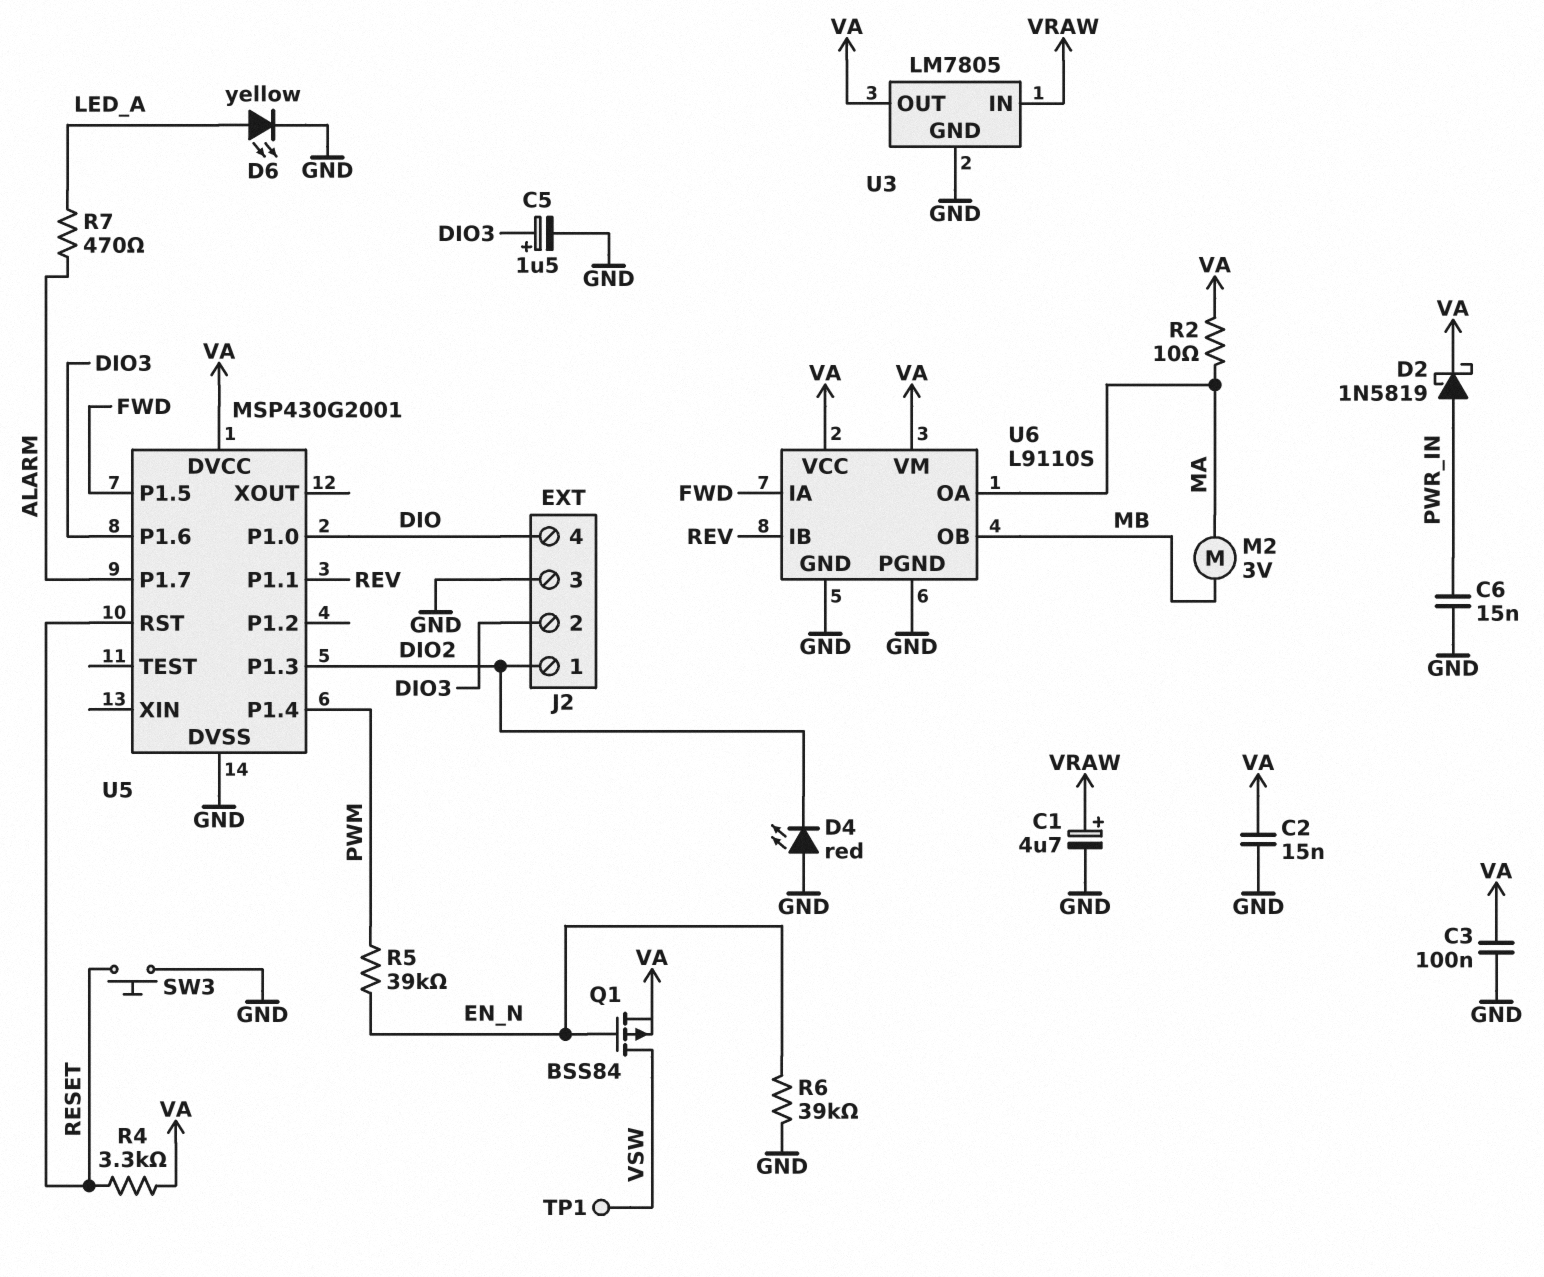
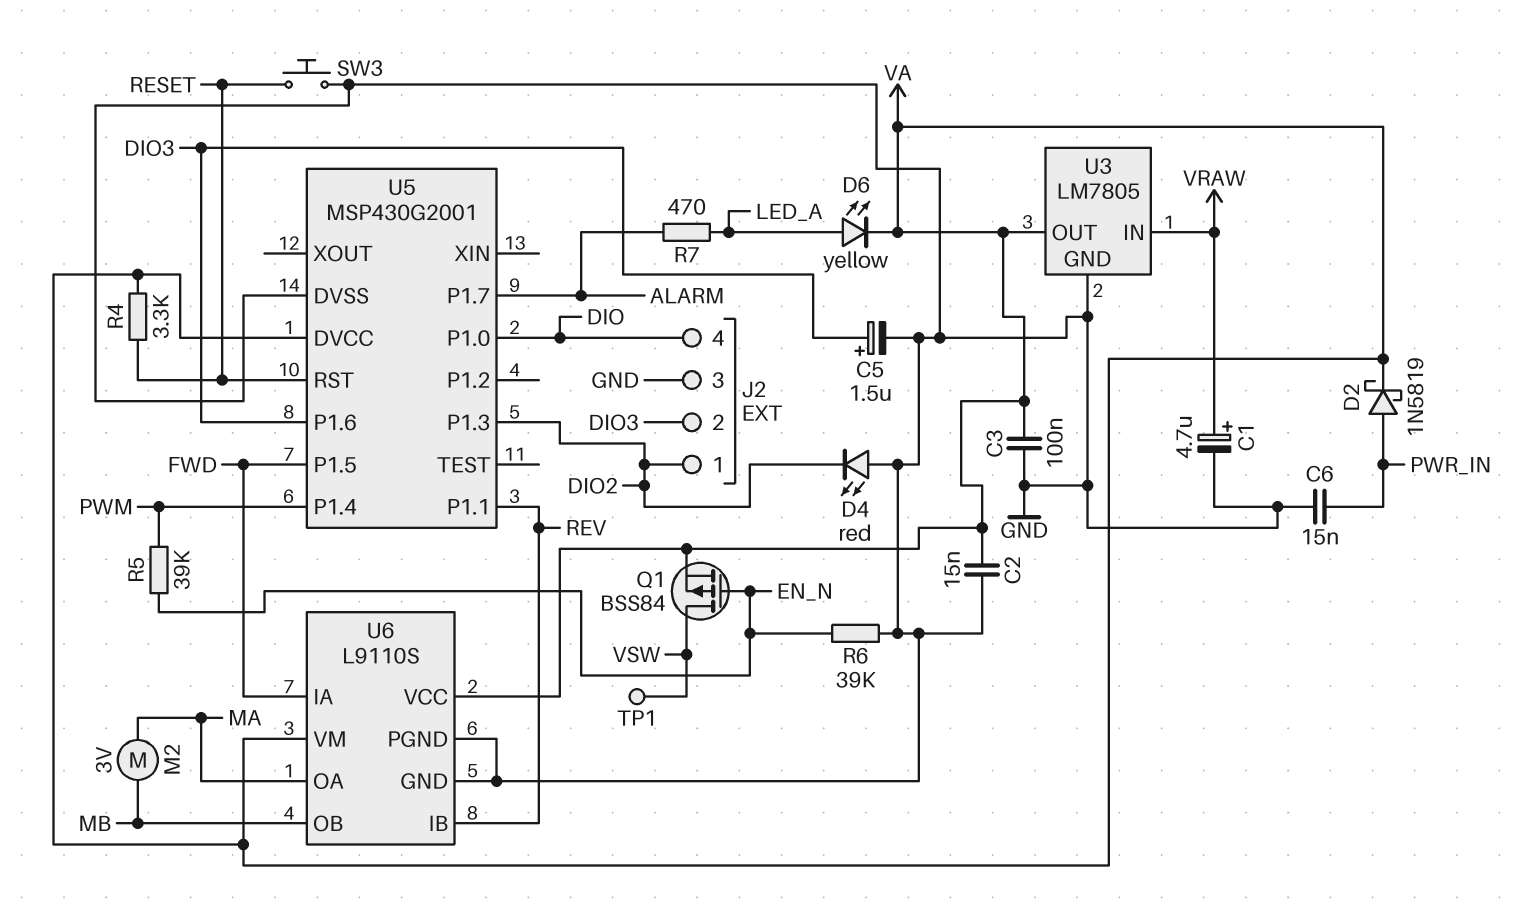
D6: LED yellow (A LED_A, K GND) -> LED yellow (A LED_A, K VA)
R2: 10 (MA, VA) -> none

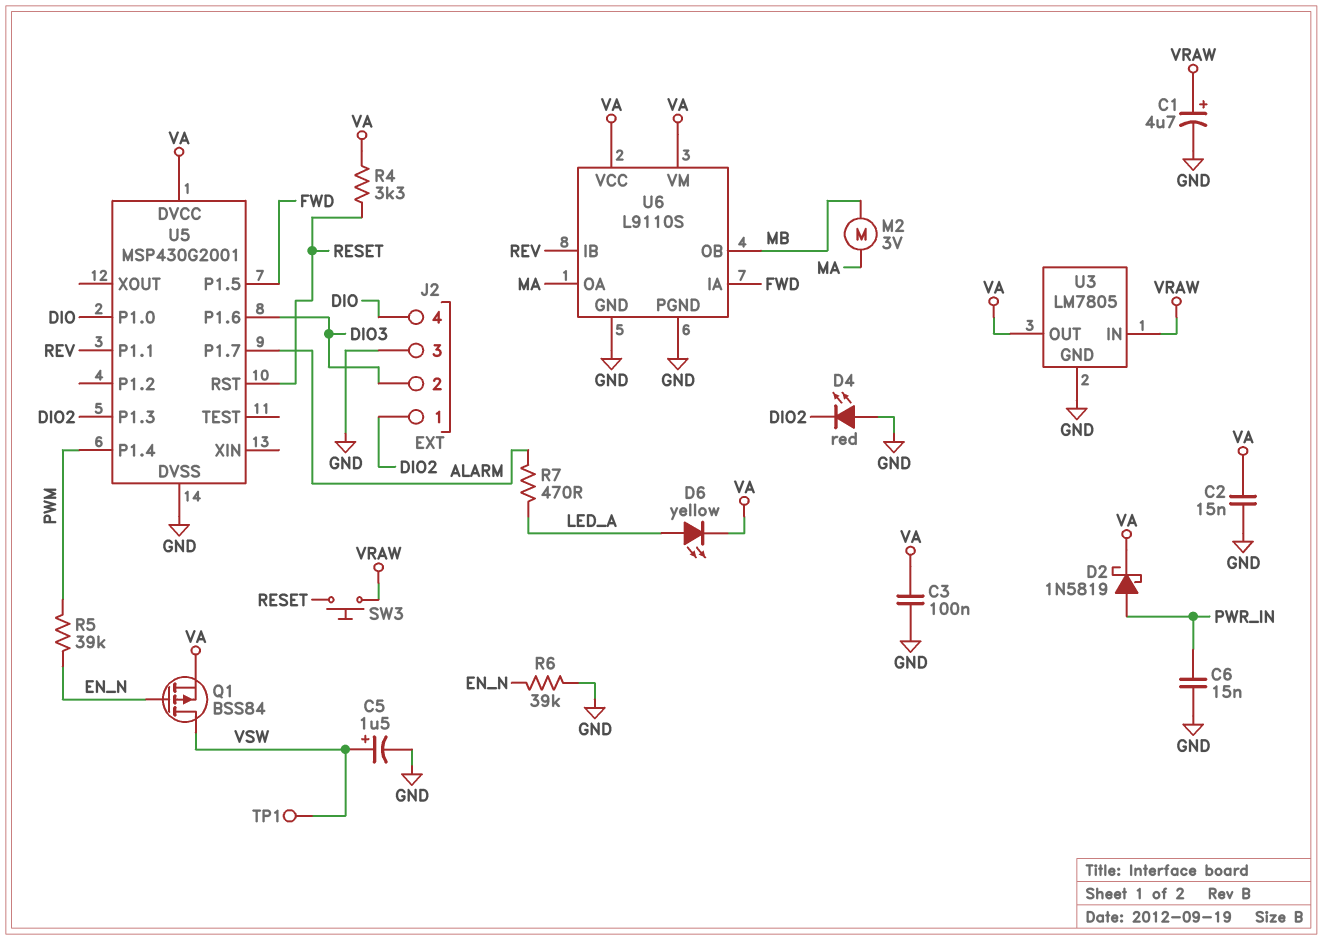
C5: 1.5uF (plus DIO3, minus GND) -> 1.5uF (plus VSW, minus GND)
SW3: button (GND, RESET) -> button (RESET, VRAW)

